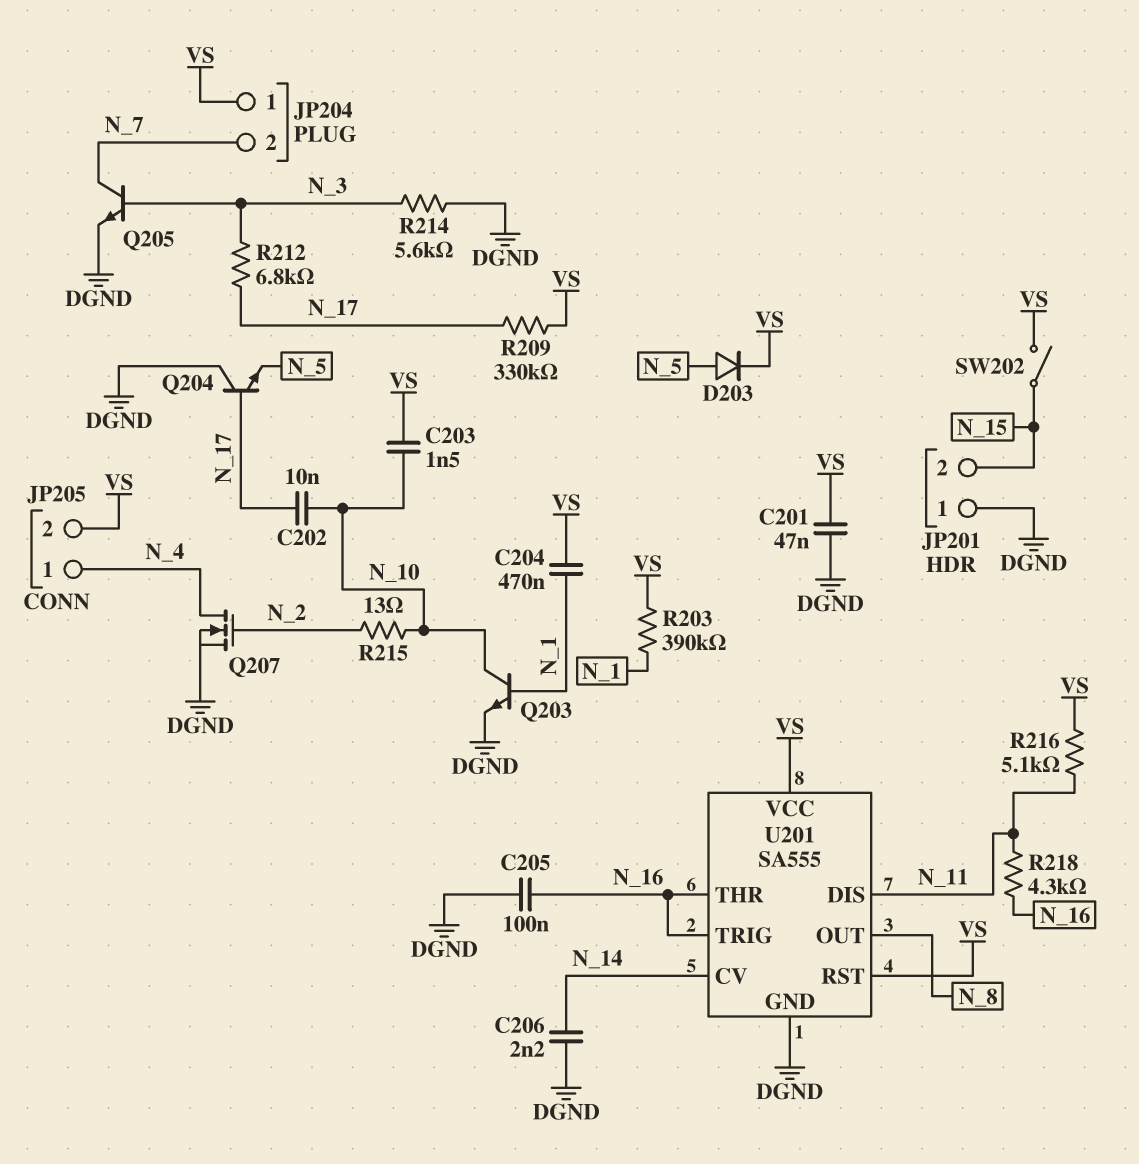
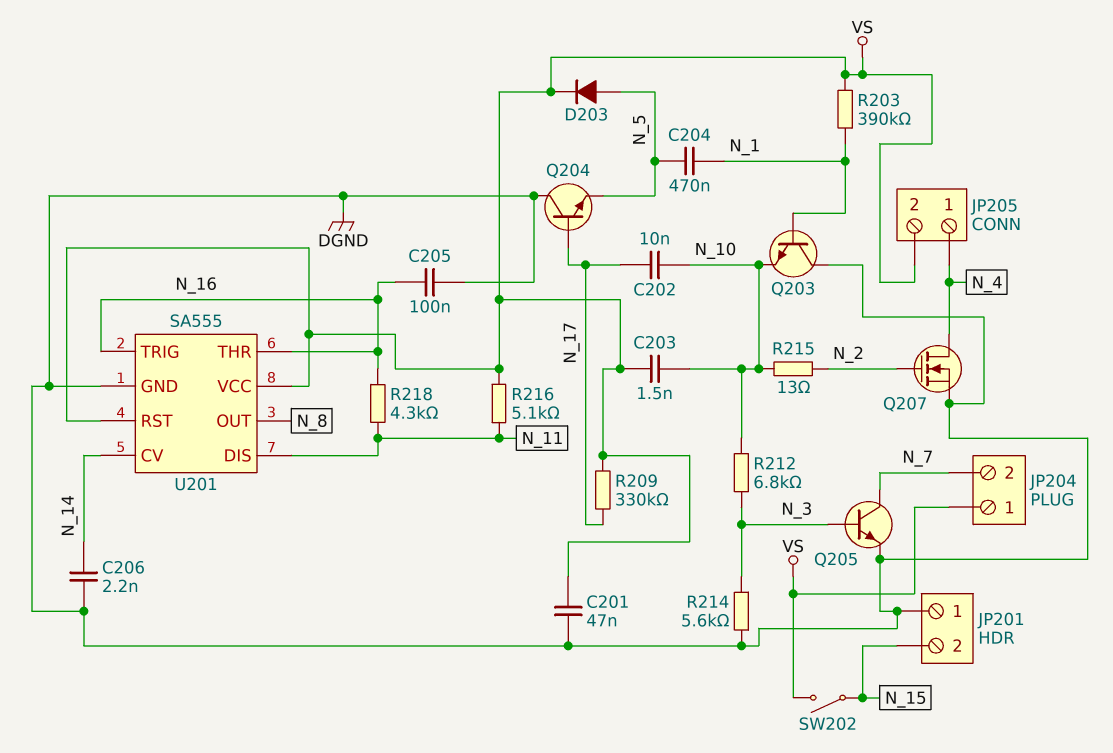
C204: 470nF (N_1, VS) -> 470nF (N_1, N_5)
Q203: NPN (B N_1, C N_10, E DGND) -> NPN (B N_1, C DGND, E N_10)
R212: 6.8k (N_3, N_17) -> 6.8k (N_3, N_10)

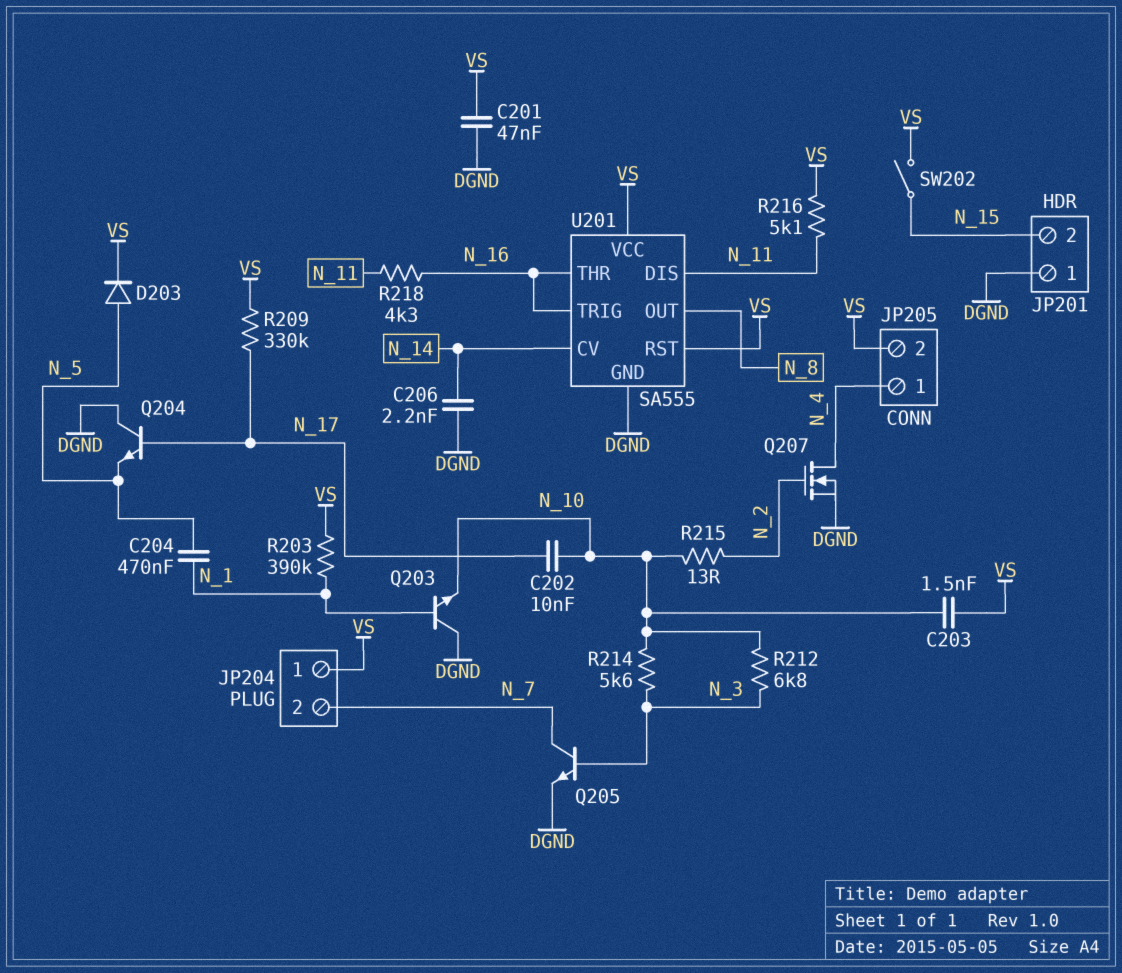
C205: 100nF (DGND, N_16) -> none
R214: 5.6k (DGND, N_3) -> 5.6k (N_3, N_10)

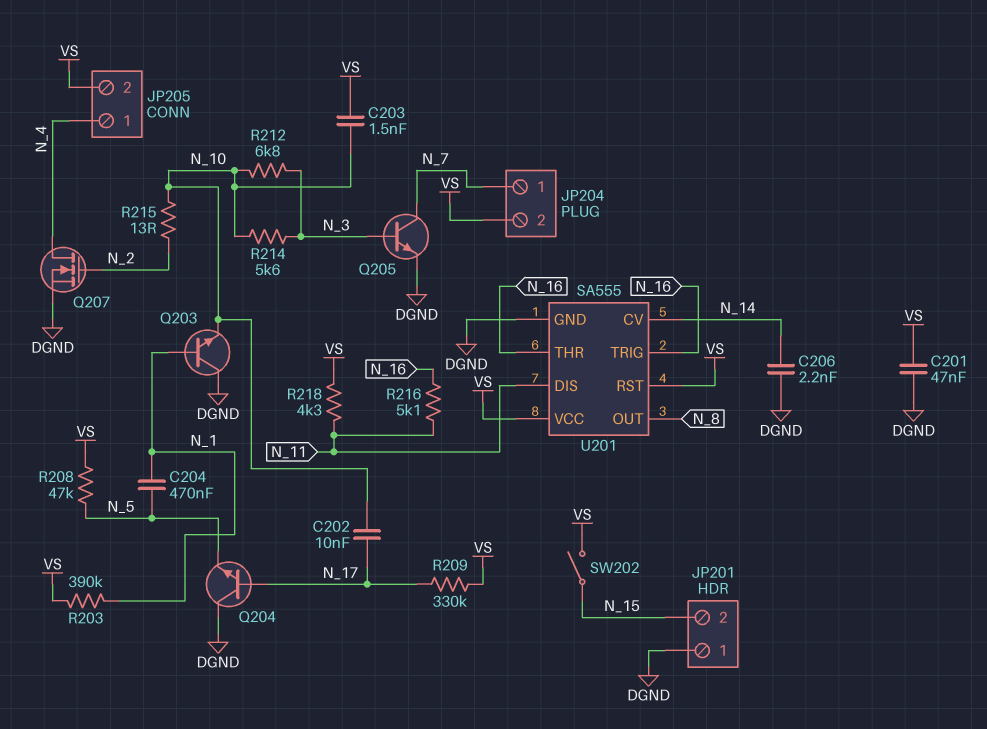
D203: diode (A N_5, K VS) -> none
JP204 pin 1: VS -> N_7
JP204 pin 2: N_7 -> VS
R208: none -> 47k (N_5, VS)
R216: 5.1k (N_11, VS) -> 5.1k (N_11, N_16)
R218: 4.3k (N_11, N_16) -> 4.3k (N_11, VS)

